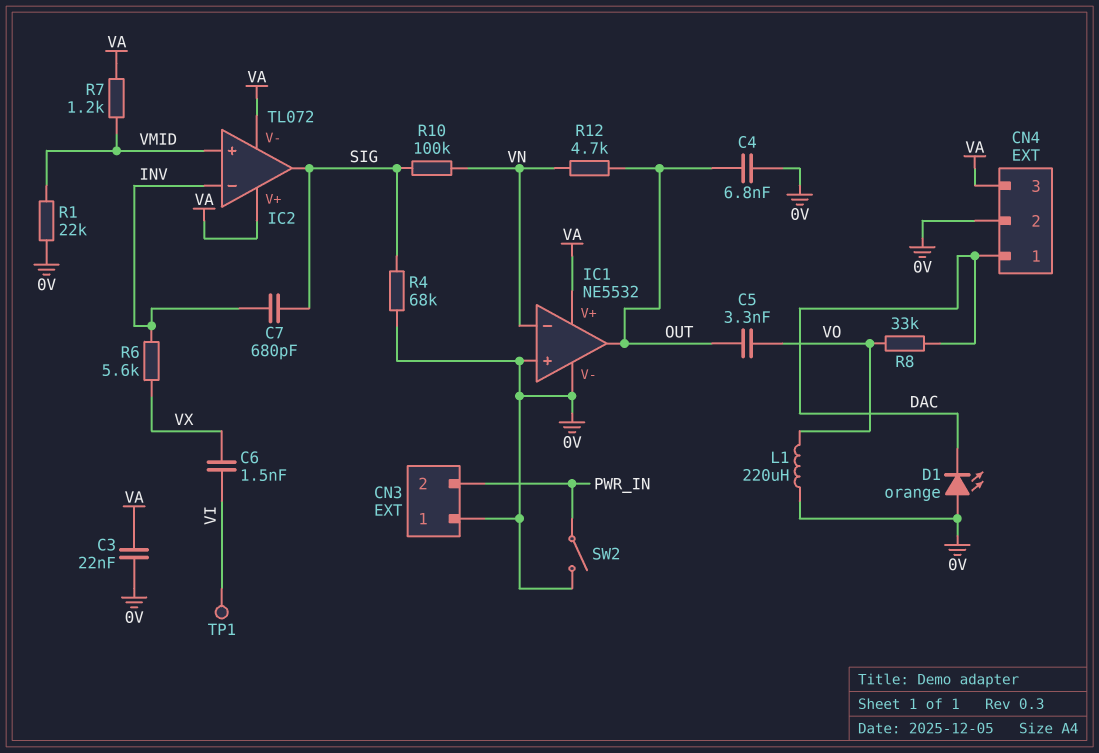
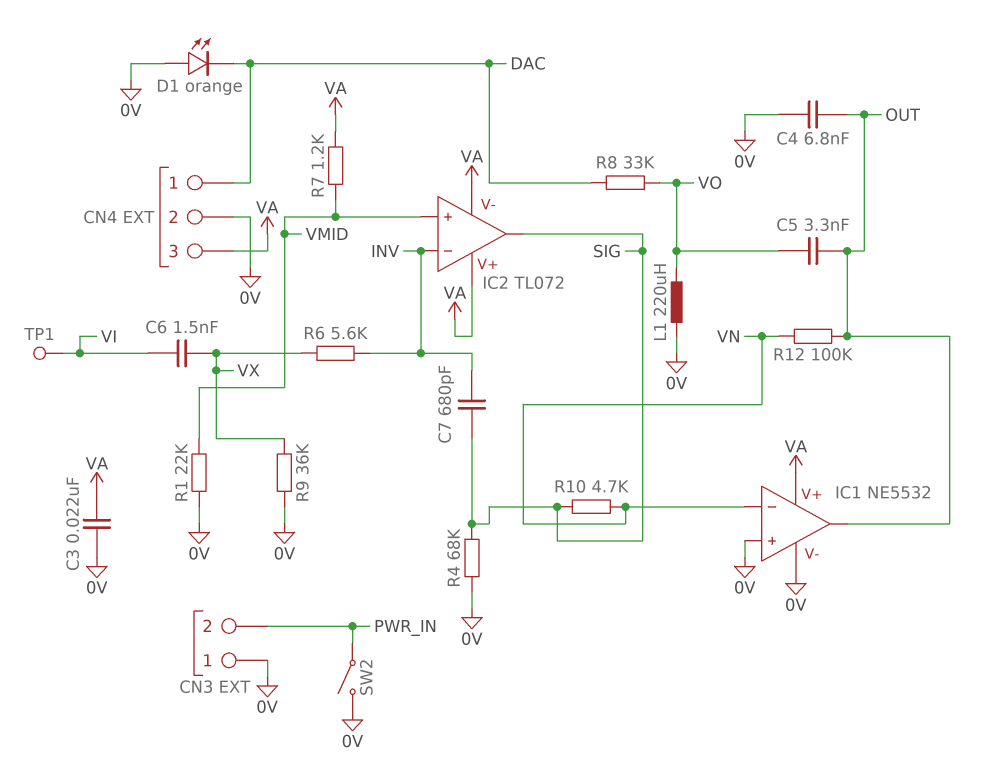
R9: none -> 36k (0V, VX)
R10: 100k (SIG, VN) -> 4.7k (SIG, VN)
R12: 4.7k (OUT, VN) -> 100k (OUT, VN)

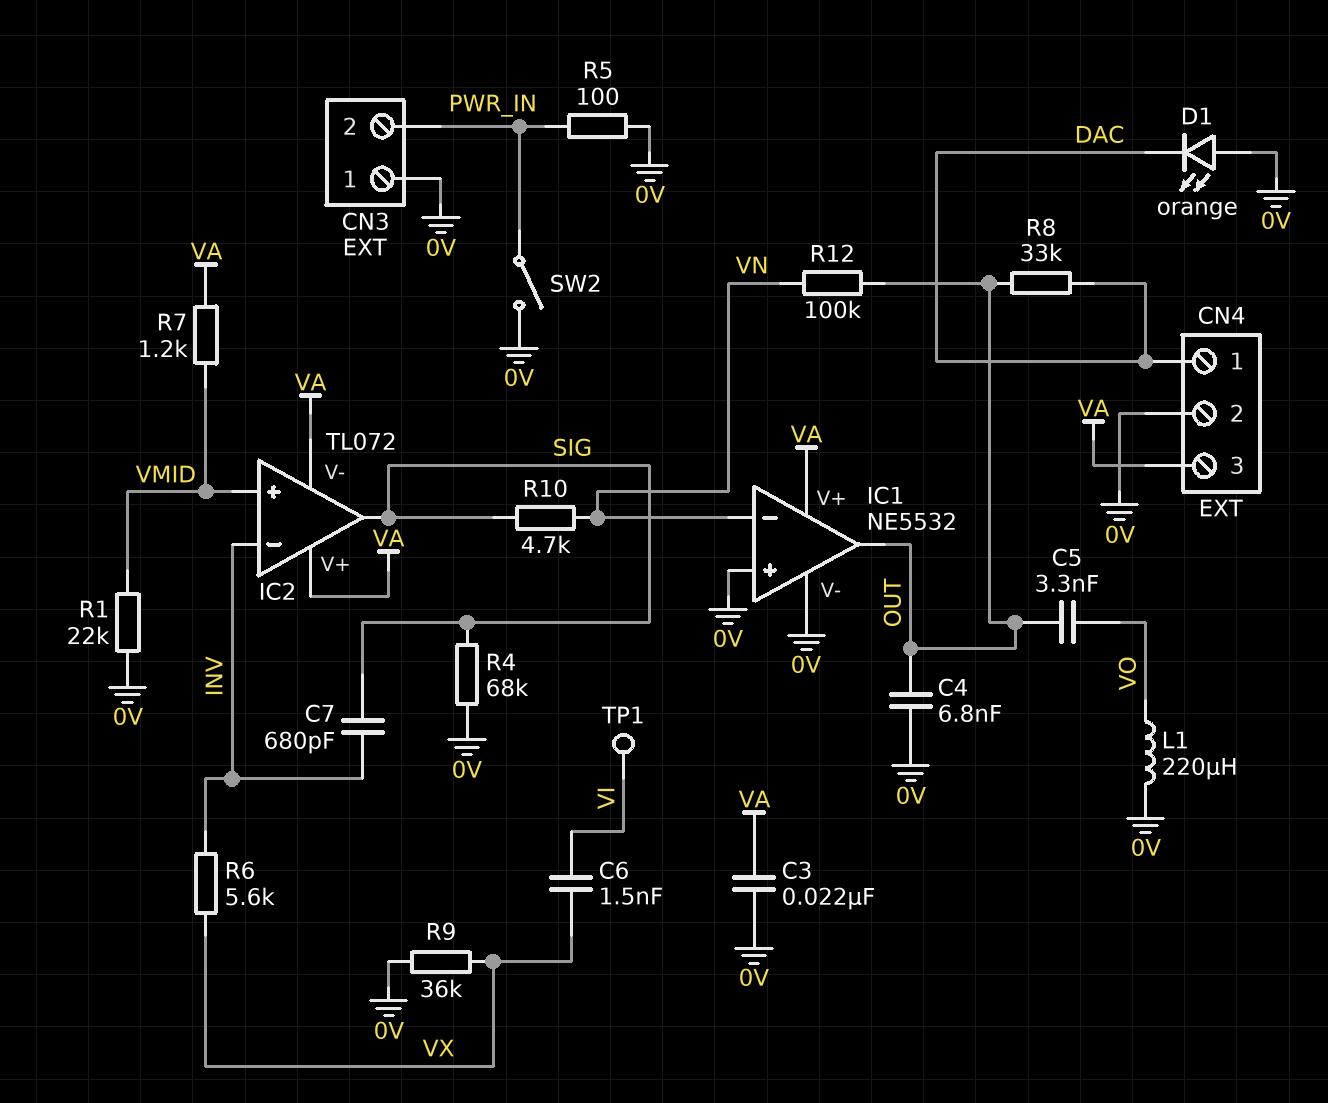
R5: none -> 100 (0V, PWR_IN)
R8: 33k (DAC, VO) -> 33k (DAC, OUT)

